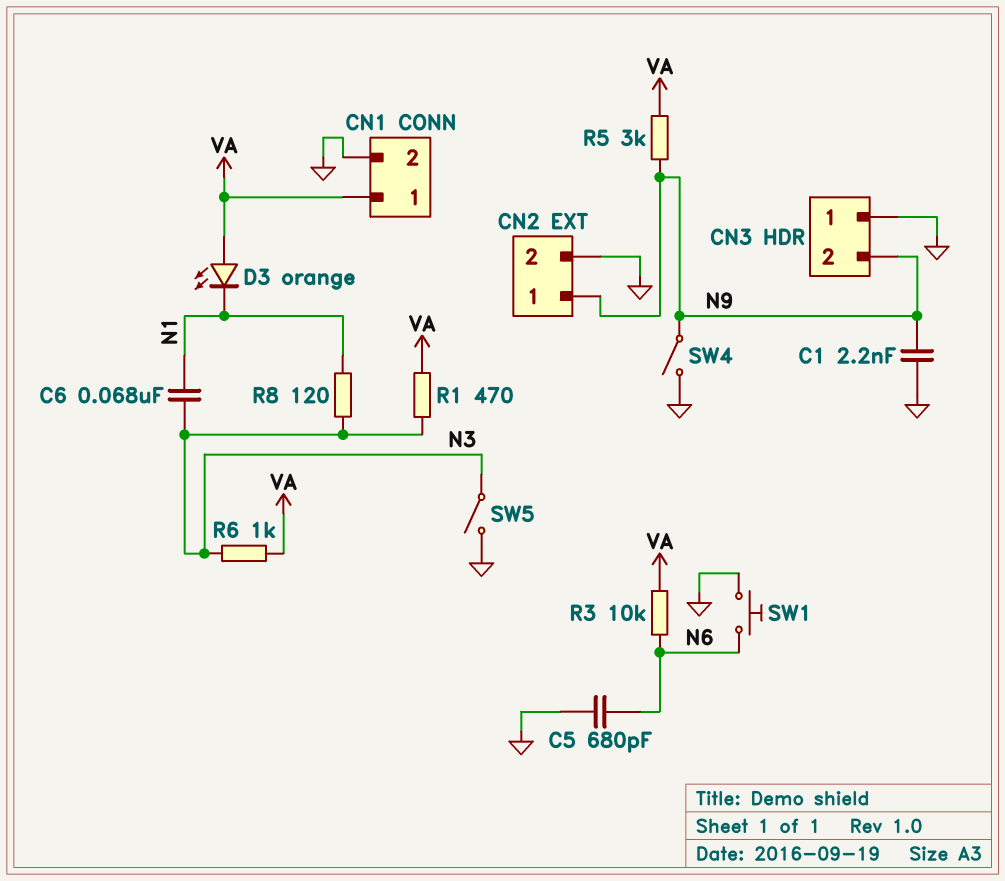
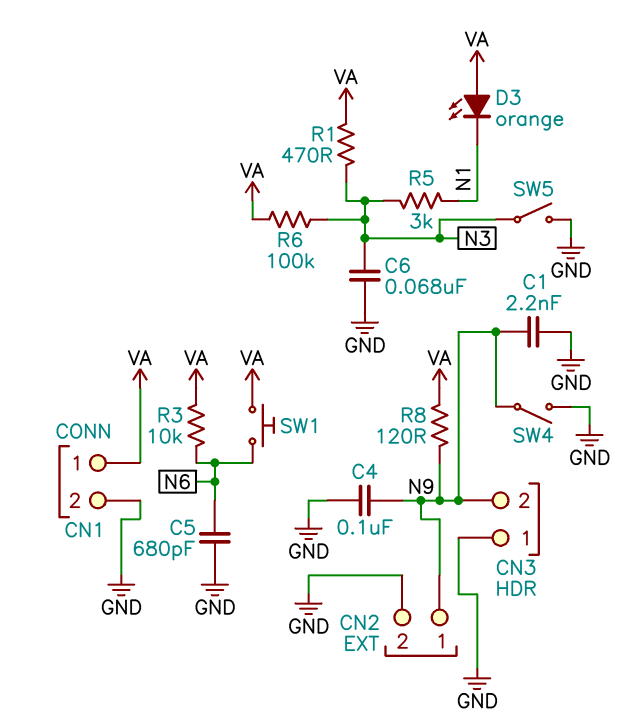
C4: none -> 100nF (GND, N9)
C6: 68nF (N1, N3) -> 68nF (GND, N3)
R5: 3k (N9, VA) -> 3k (N1, N3)
R6: 1k (N3, VA) -> 100k (N3, VA)
R8: 120 (N1, N3) -> 120 (N9, VA)
SW1: button (GND, N6) -> button (N6, VA)

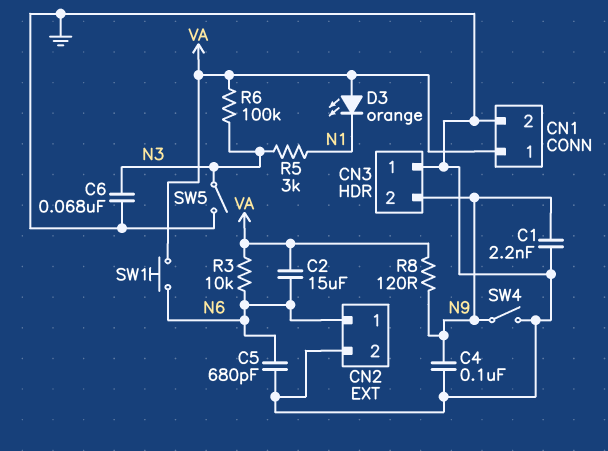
C2: none -> 15uF (N6, VA)
CN2 pin 1: N9 -> N6
R1: 470 (N3, VA) -> none

